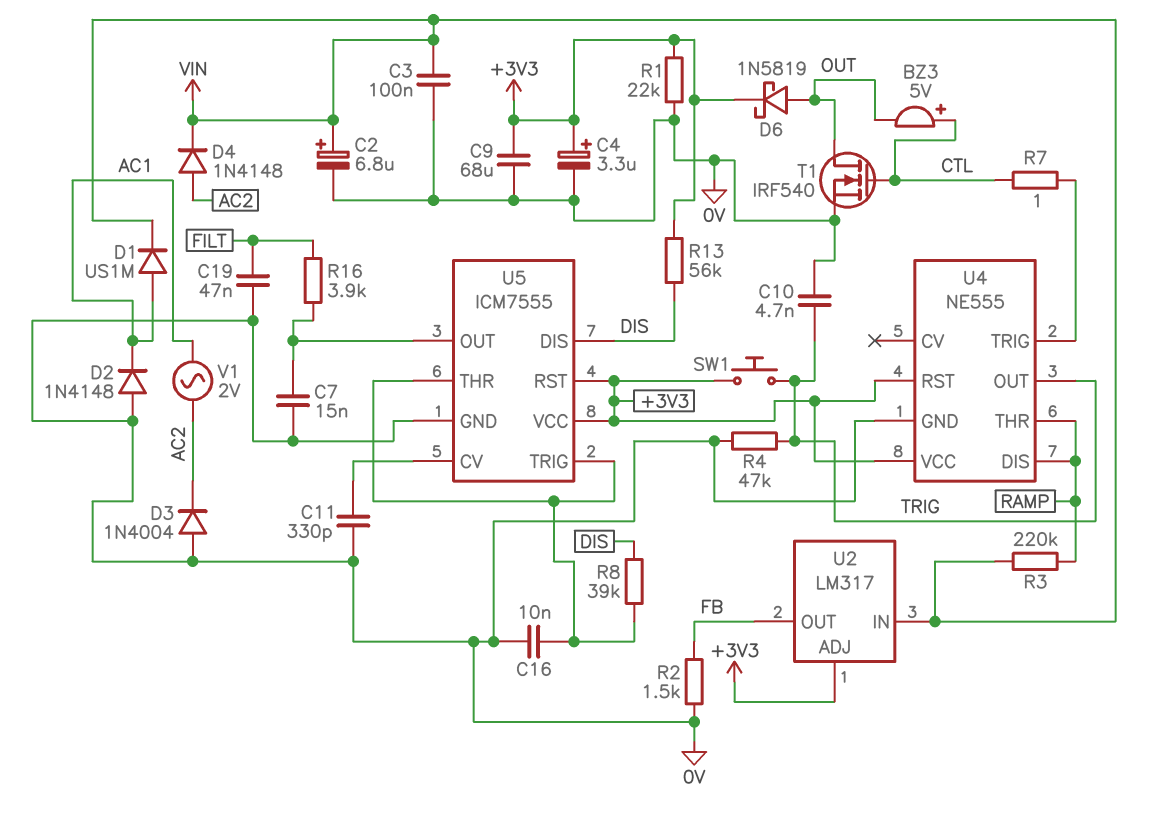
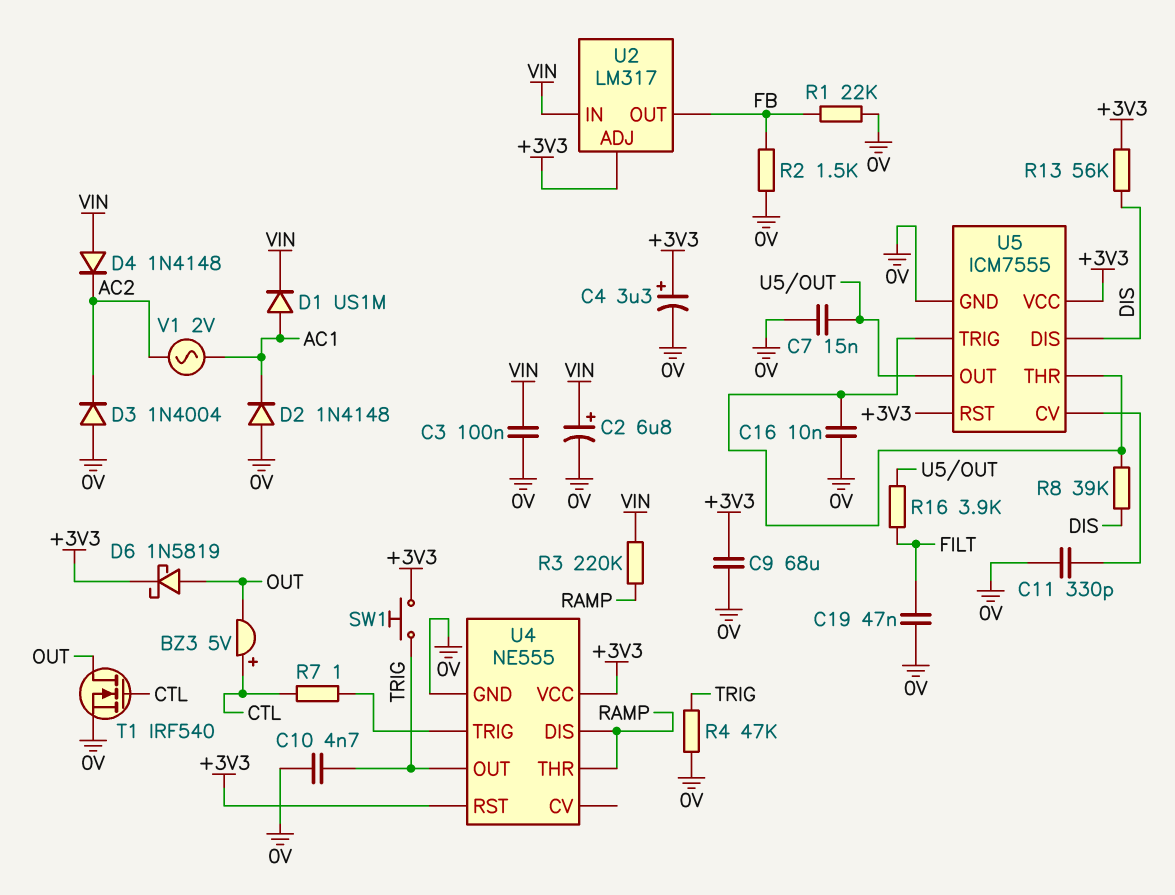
D4: diode 1N4148 (A AC2, K VIN) -> diode 1N4148 (A VIN, K AC2)
R1: 22k (+3V3, 0V) -> 22k (0V, FB)

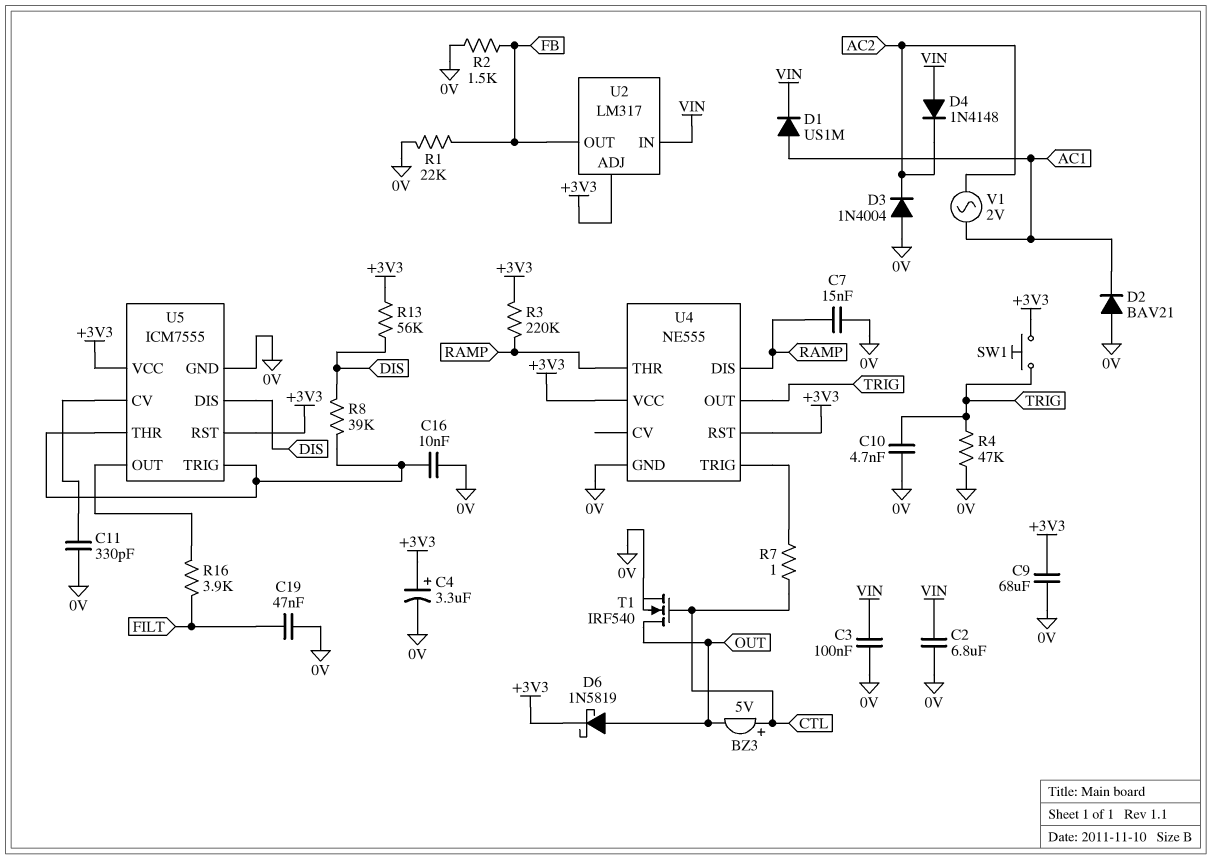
C2: 6.8uF (plus VIN, minus 0V) -> 6.8uF (0V, VIN)
C7: 15nF (0V, U5/OUT) -> 15nF (0V, RAMP)
D2: diode 1N4148 (A 0V, K AC1) -> diode BAV21 (A 0V, K AC1)
R3: 220k (RAMP, VIN) -> 220k (+3V3, RAMP)

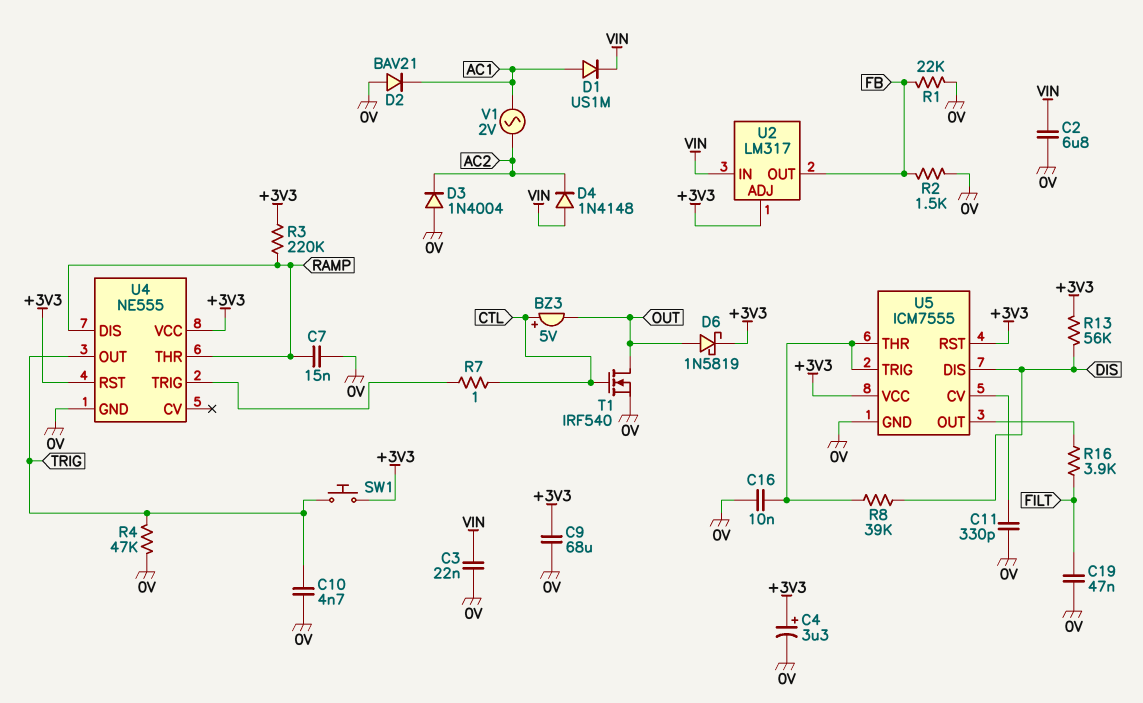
C3: 100nF (0V, VIN) -> 22nF (0V, VIN)

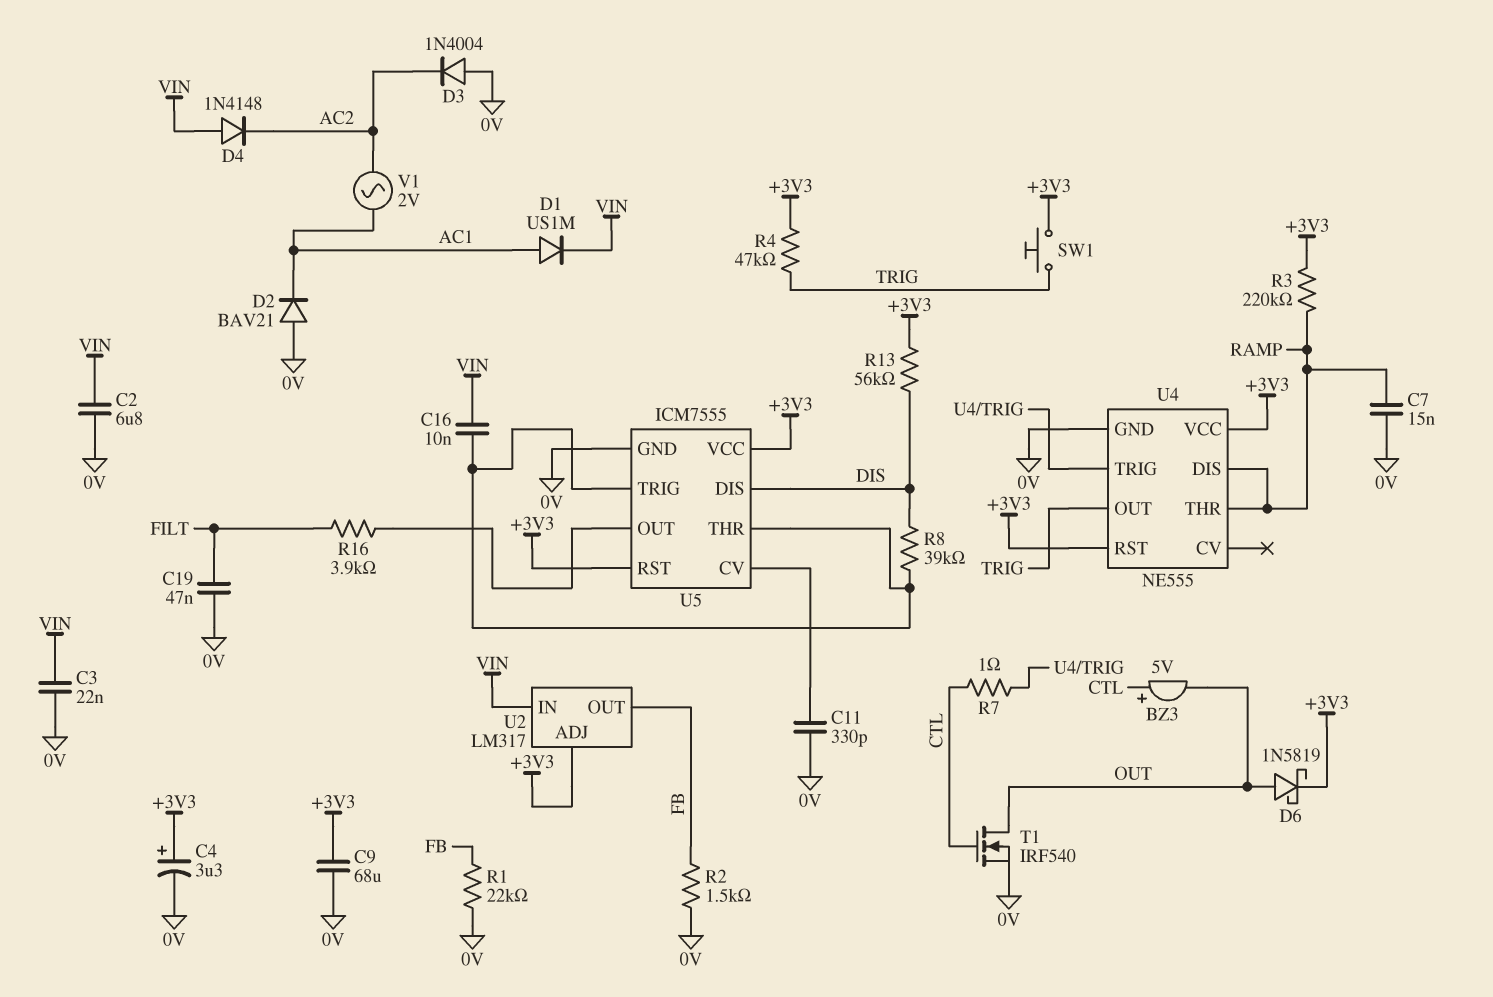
C10: 4.7nF (0V, TRIG) -> none
C16: 10nF (0V, U5/THR) -> 10nF (U5/THR, VIN)
R4: 47k (0V, TRIG) -> 47k (+3V3, TRIG)

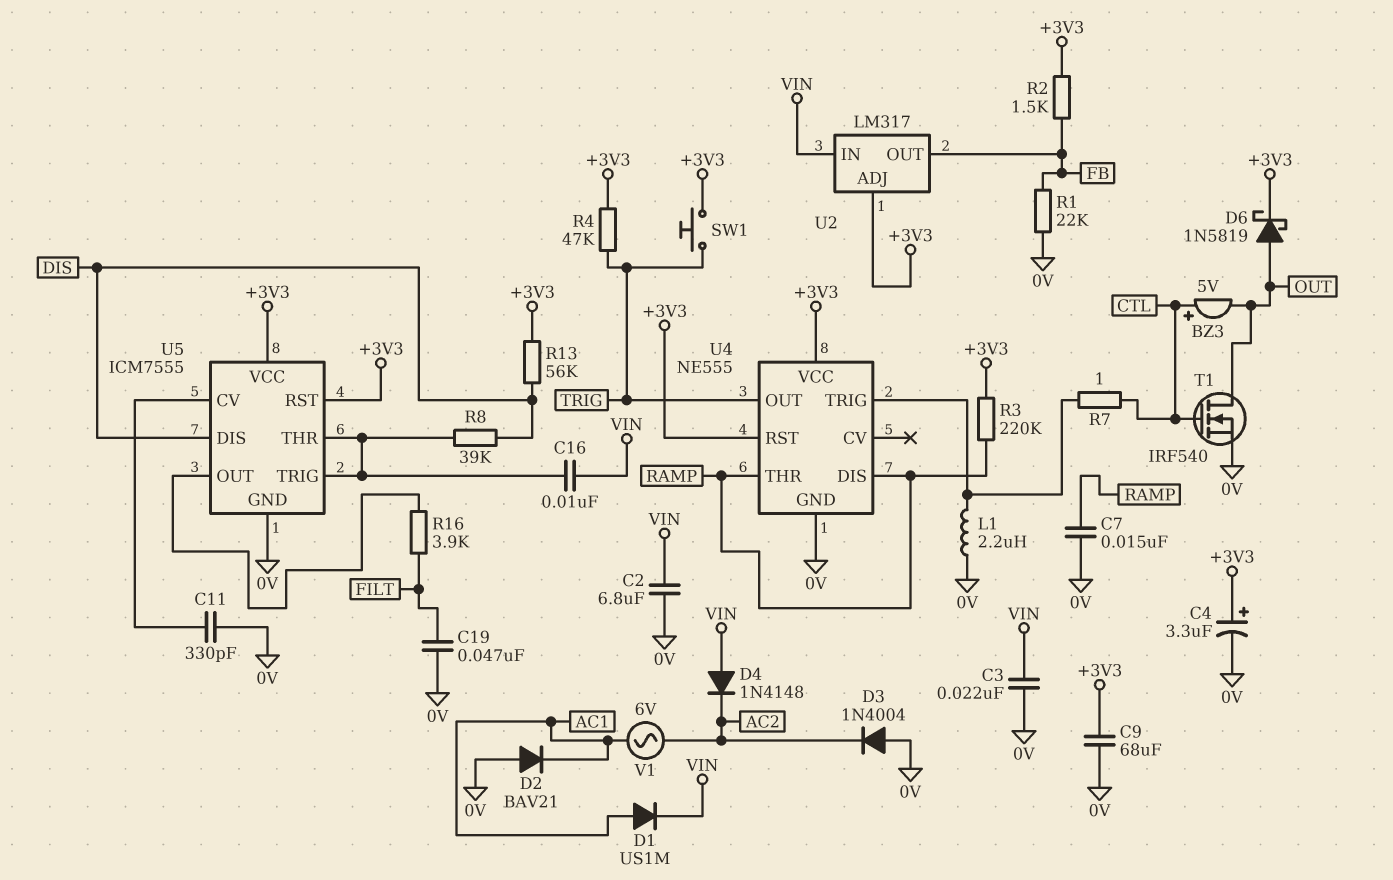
L1: none -> 2.2uH (0V, U4/TRIG)
R2: 1.5k (0V, FB) -> 1.5k (+3V3, FB)
V1: AC 2V (AC1, AC2) -> AC 6V (AC1, AC2)

